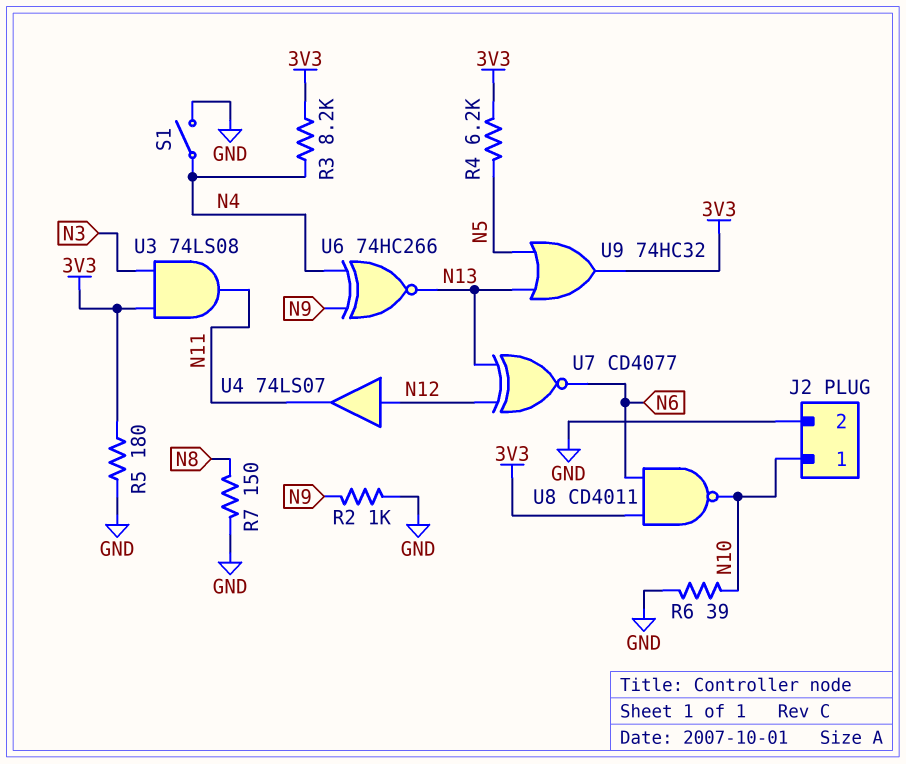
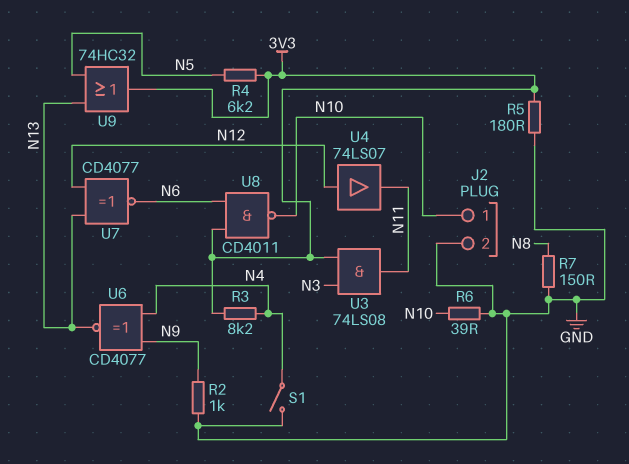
U6: XNOR 74HC266 (in N4, in N9, out N13) -> XNOR CD4077 (in N4, in N9, out N13)

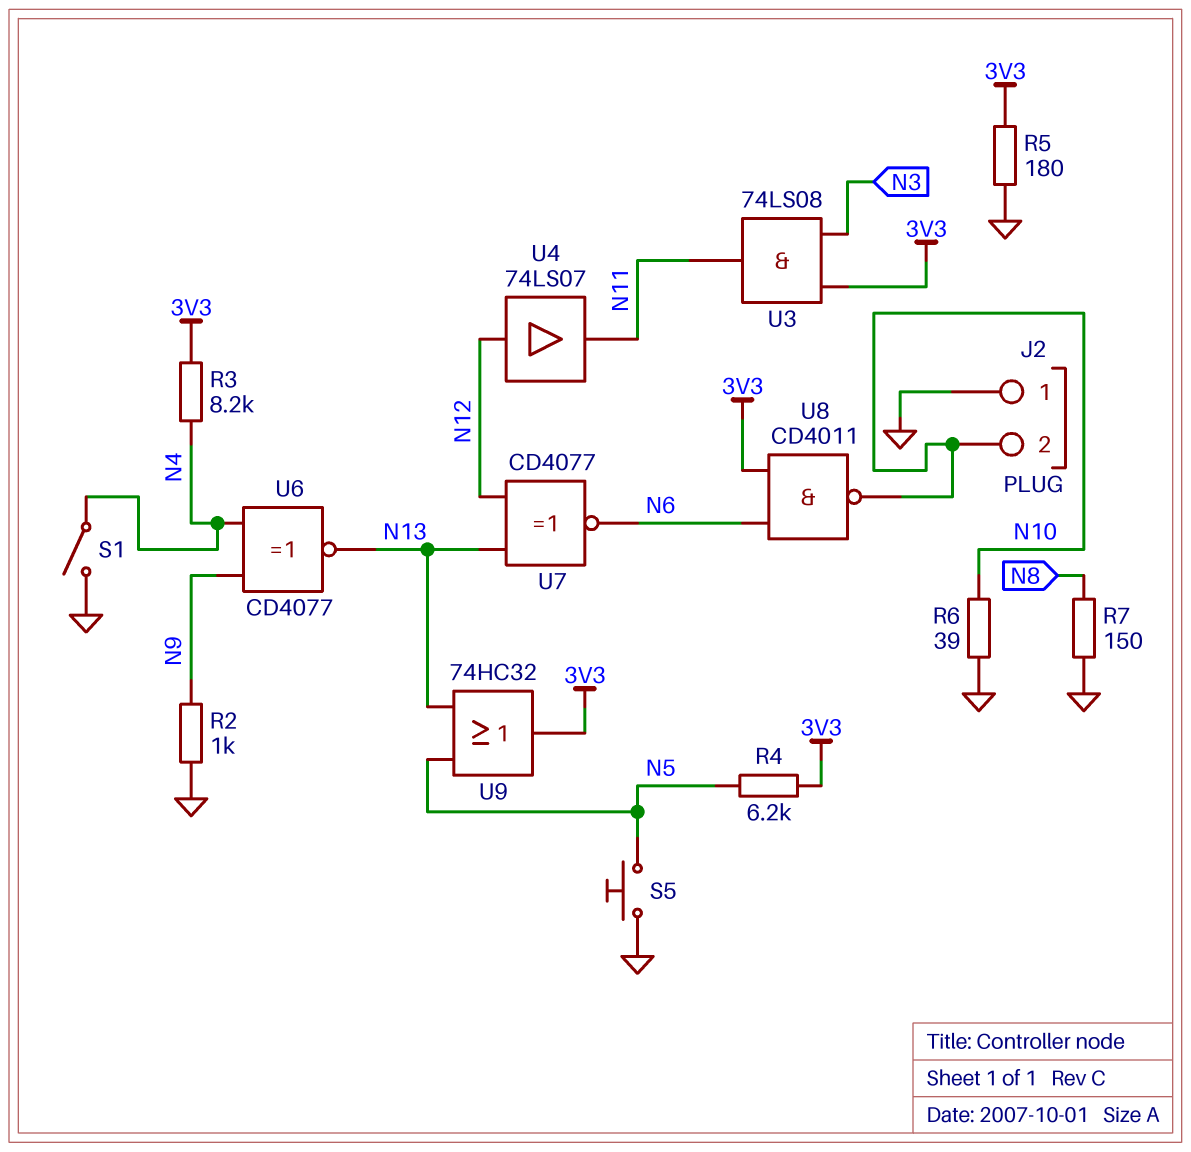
J2 pin 1: N10 -> GND
J2 pin 2: GND -> N10
S5: none -> button (GND, N5)

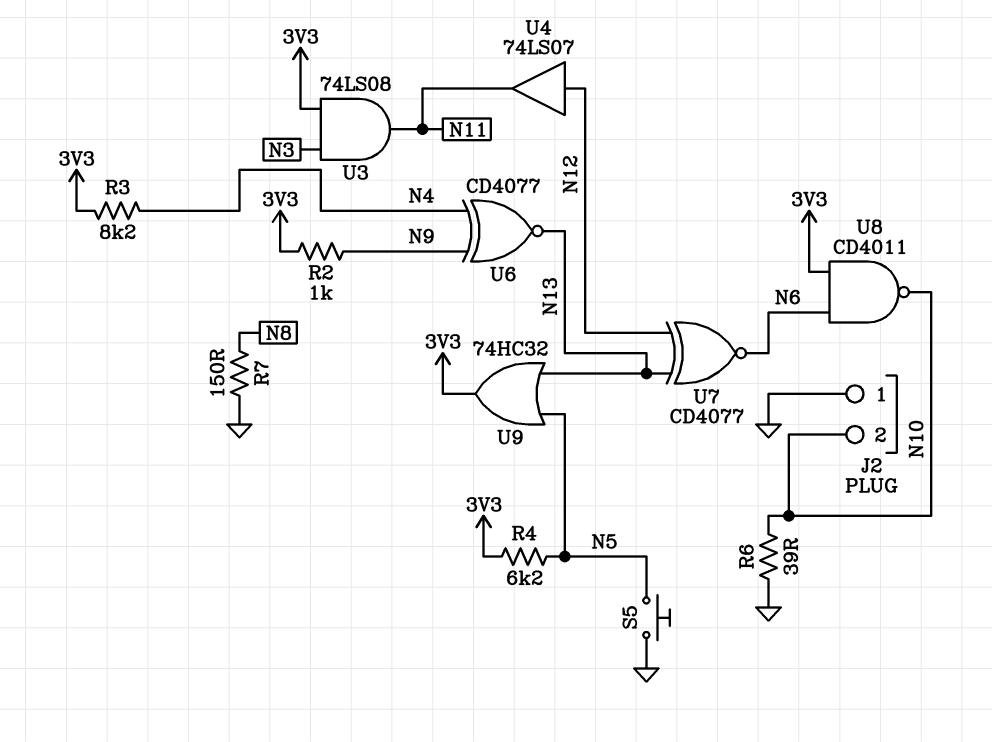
R2: 1k (GND, N9) -> 1k (3V3, N9)
R5: 180 (3V3, GND) -> none
S1: switch (GND, N4) -> none

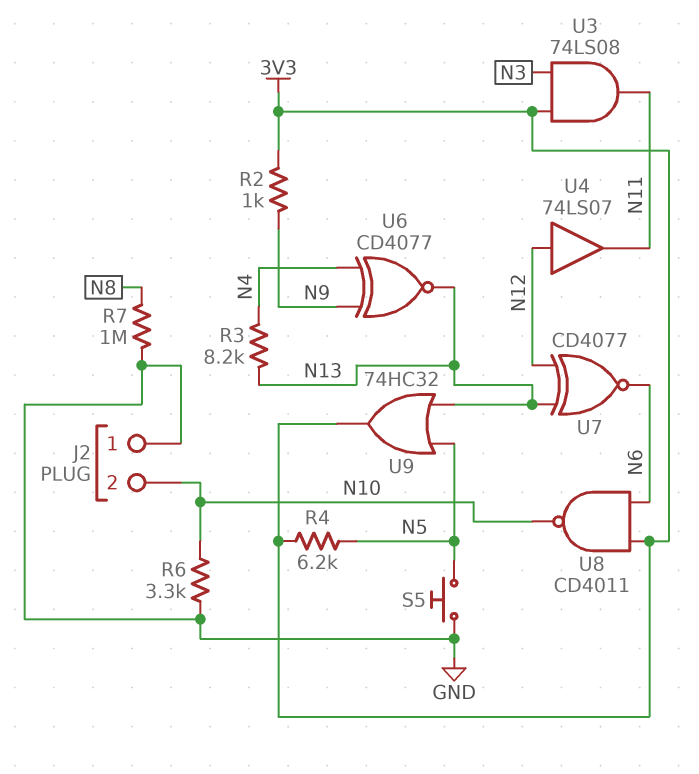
R3: 8.2k (3V3, N4) -> 8.2k (N4, N13)
R6: 39 (GND, N10) -> 3.3k (GND, N10)
R7: 150 (GND, N8) -> 1M (GND, N8)

